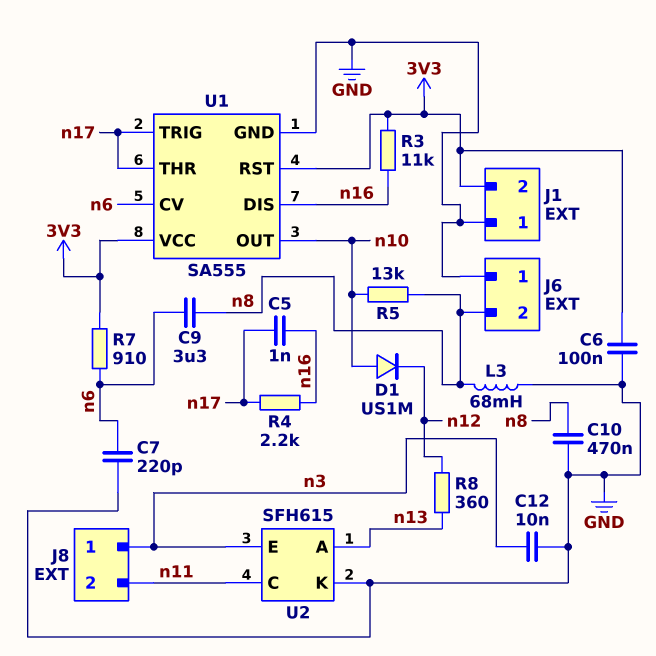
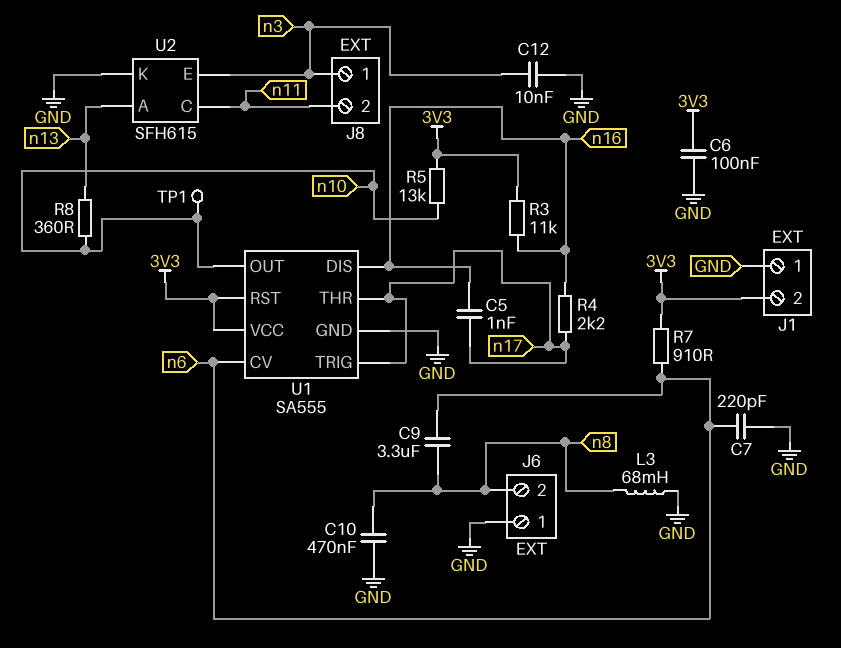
D1: diode US1M (A n10, K n12) -> none
R5: 13k (n8, n10) -> 13k (3V3, n10)
R8: 360 (n12, n13) -> 360 (n10, n13)
TP1: none -> test point (n10)

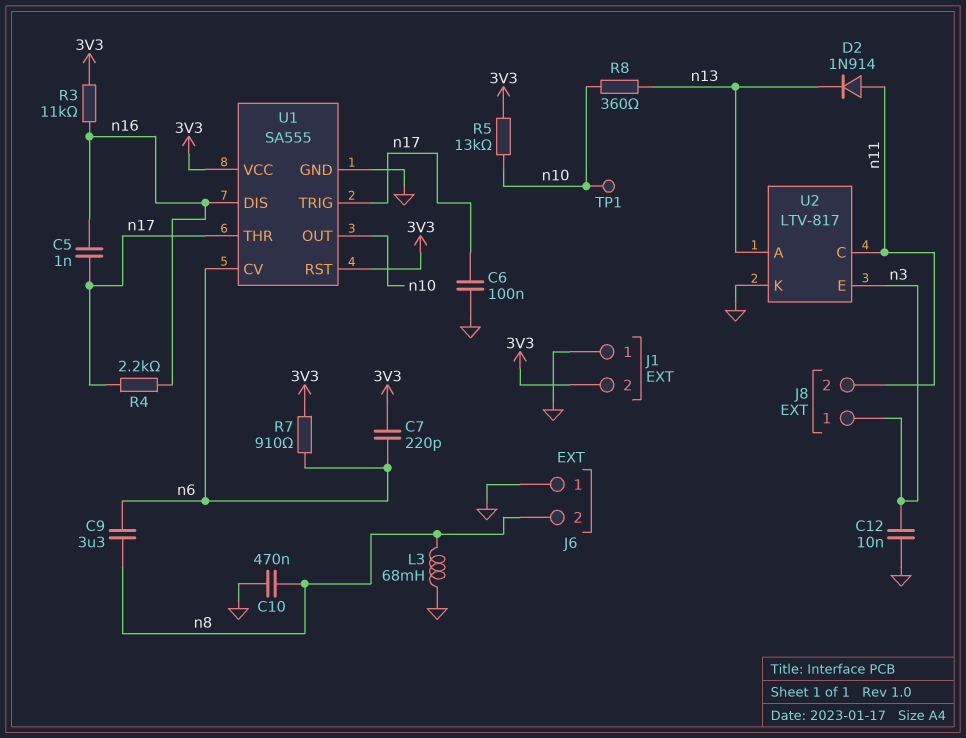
C6: 100nF (3V3, GND) -> 100nF (GND, n17)
C7: 220pF (GND, n6) -> 220pF (3V3, n6)
D2: none -> diode 1N914 (A n11, K n13)
U2: SFH615 -> LTV-817

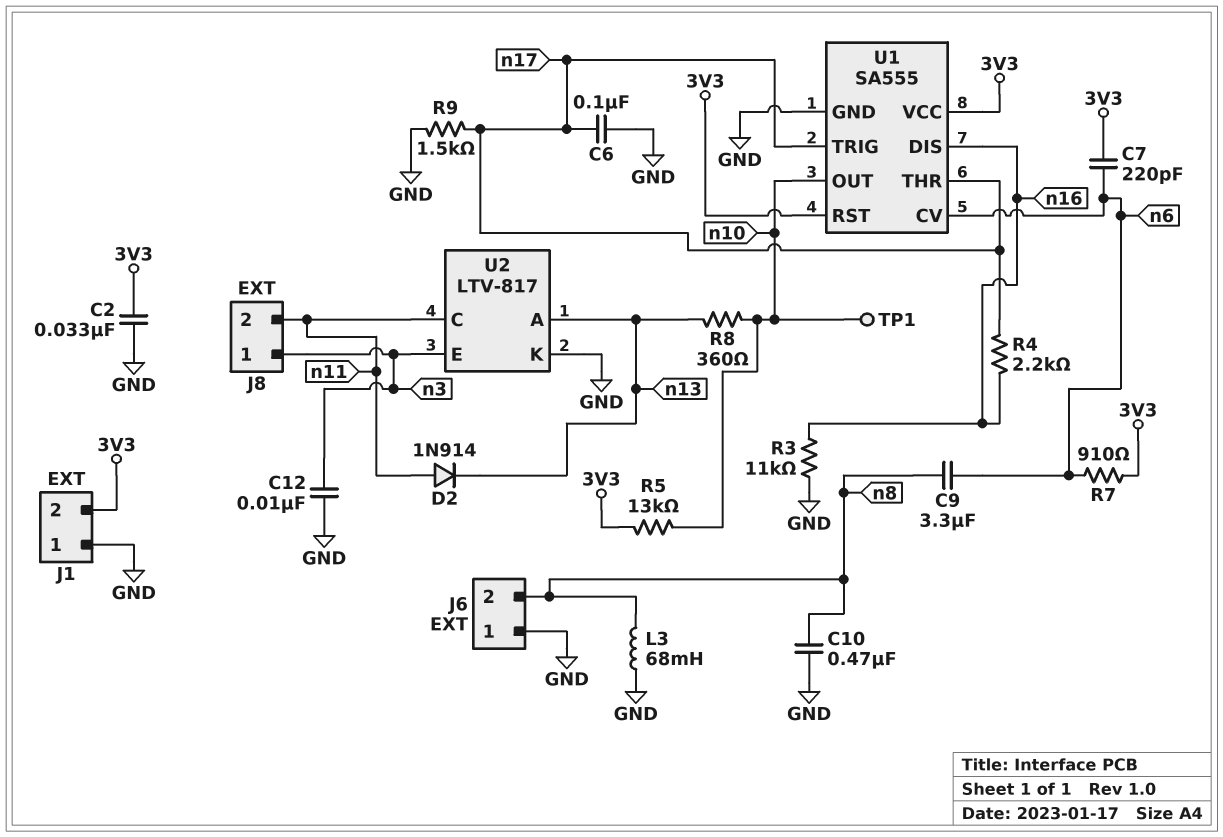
C2: none -> 33nF (3V3, GND)
C5: 1nF (n16, n17) -> none
R3: 11k (3V3, n16) -> 11k (GND, n16)
R9: none -> 1.5k (GND, n17)

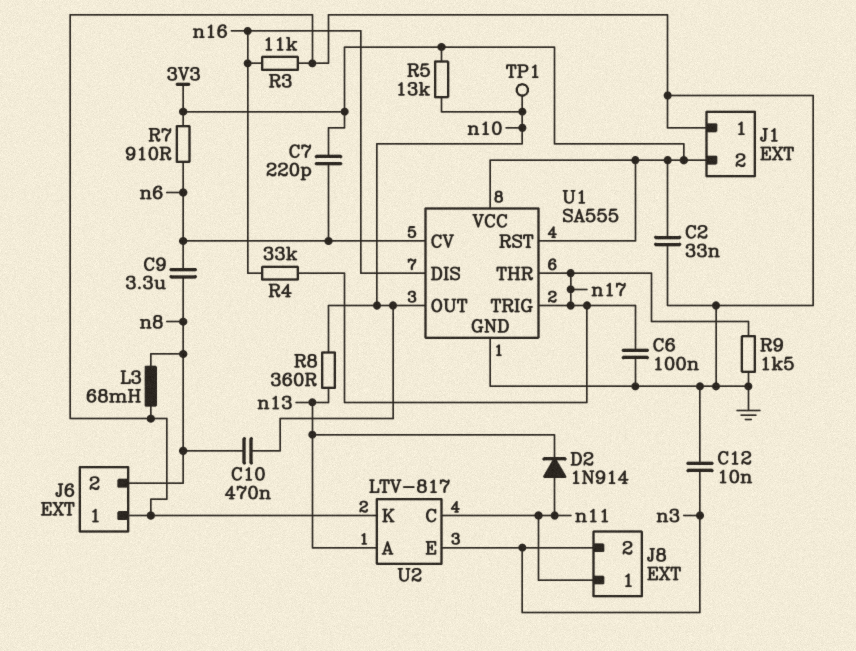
C10: 470nF (GND, n8) -> 470nF (n8, n10)
J8 pin 1: n3 -> n11
J8 pin 2: n11 -> n3
R4: 2.2k (n16, n17) -> 33k (n16, n17)

